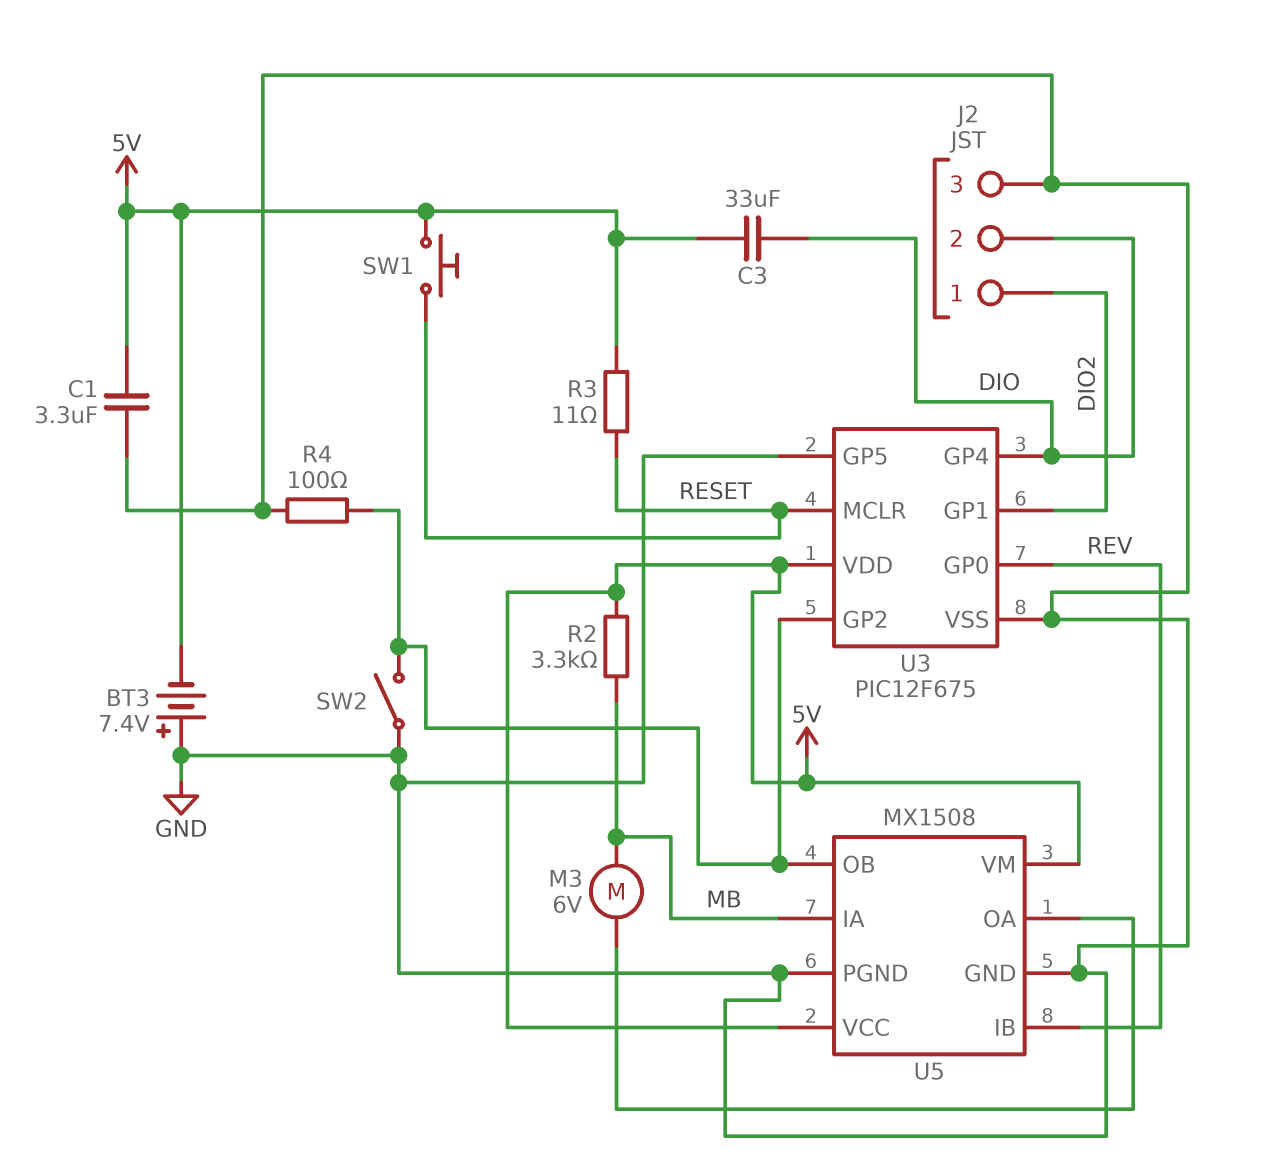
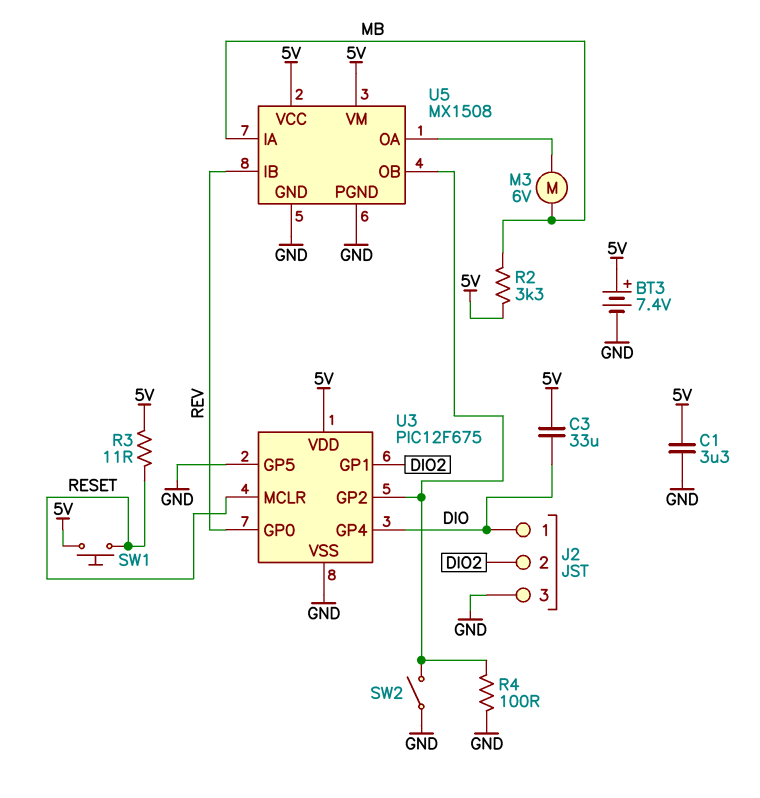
BT3: 7.4V (plus GND, minus 5V) -> 7.4V (plus 5V, minus GND)
J2 pin 1: DIO2 -> DIO
J2 pin 2: DIO -> DIO2

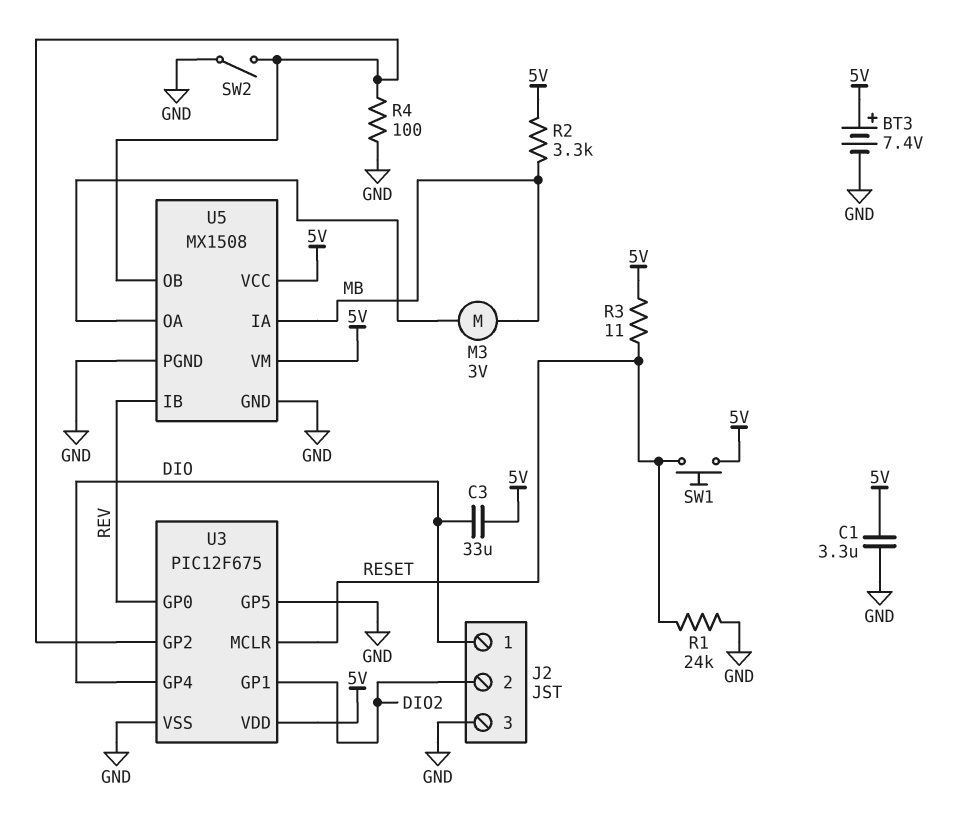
M3: motor 6V (MB, U5/OA) -> motor 3V (MB, U5/OA)
R1: none -> 24k (GND, RESET)

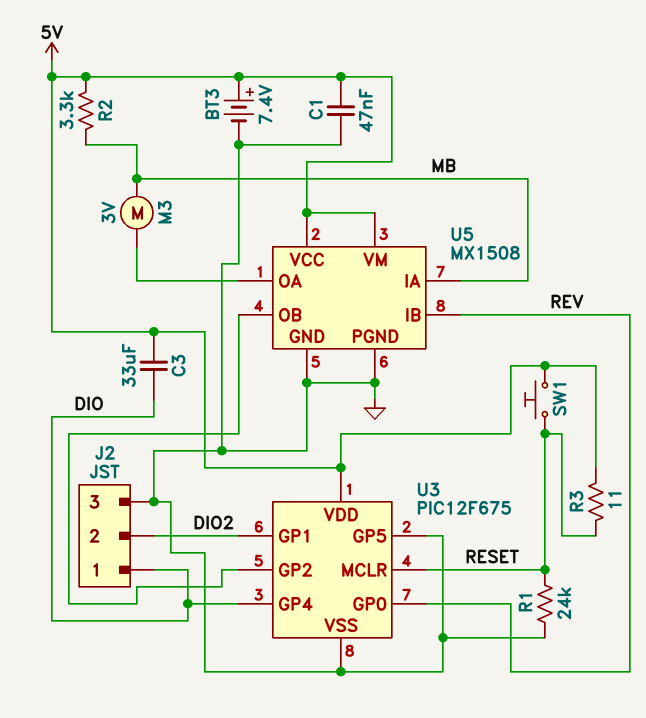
C1: 3.3uF (5V, GND) -> 47nF (5V, GND)
R4: 100 (GND, U3/GP2) -> none
SW2: switch (GND, U3/GP2) -> none

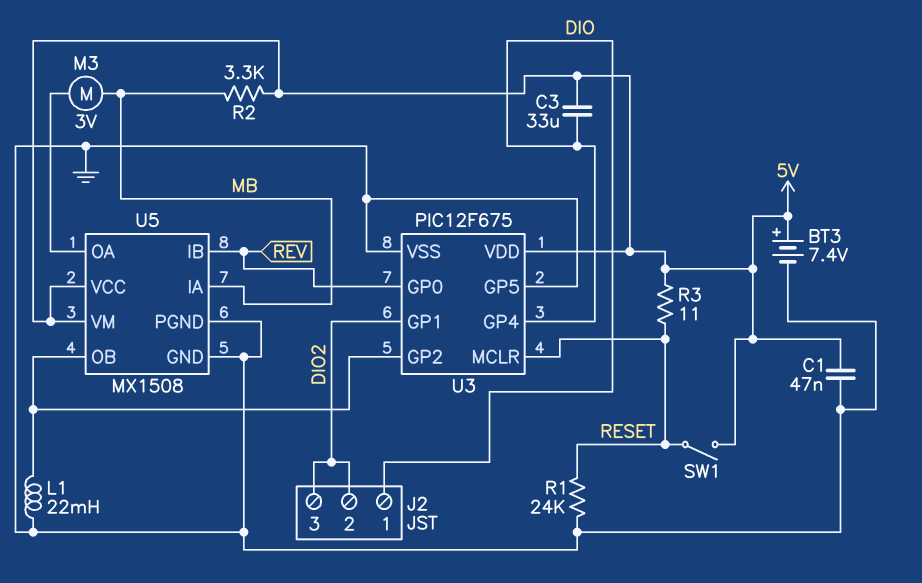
J2 pin 3: GND -> DIO2
L1: none -> 22mH (GND, U3/GP2)
SW1: button (5V, RESET) -> switch (5V, RESET)

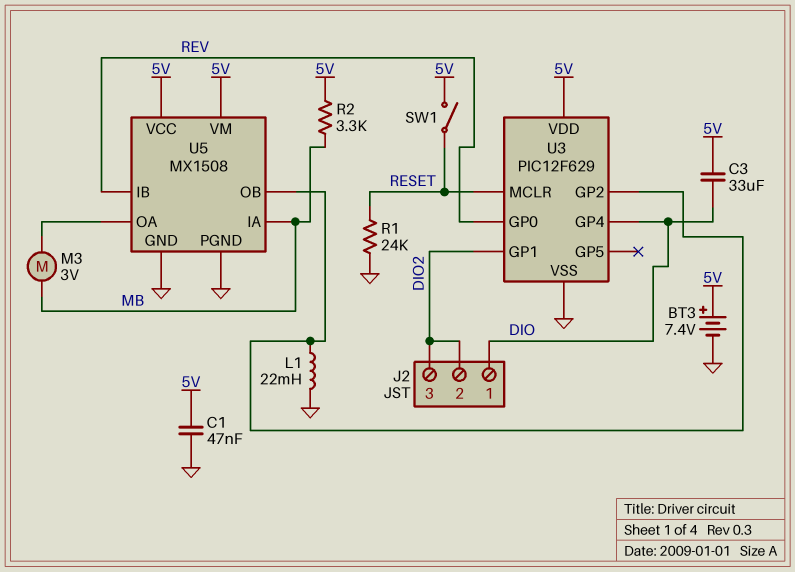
R3: 11 (5V, RESET) -> none
U3: PIC12F675 -> PIC12F629
U3 pin GP5: GND -> none

